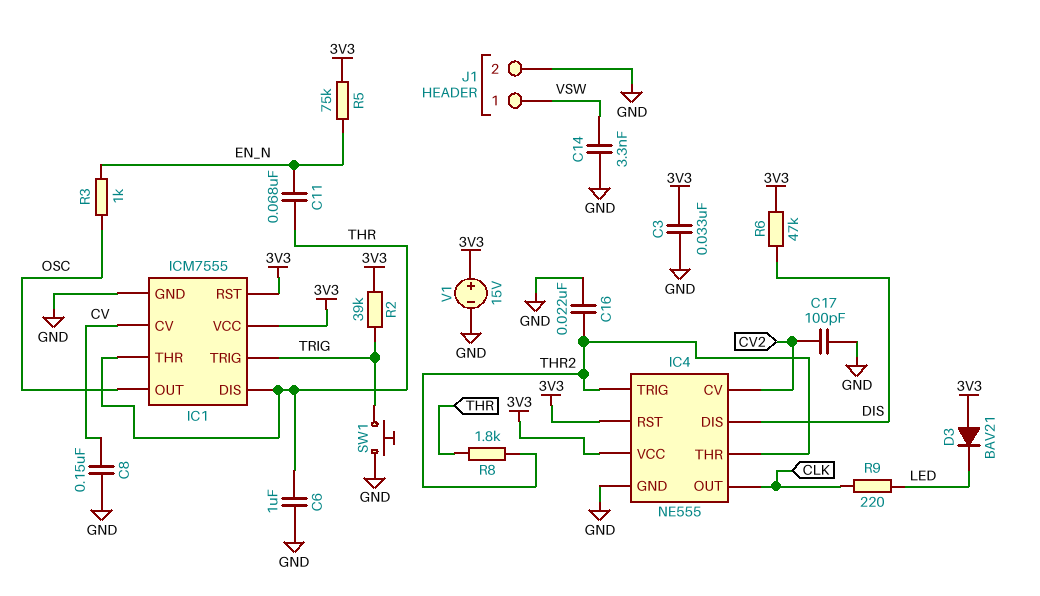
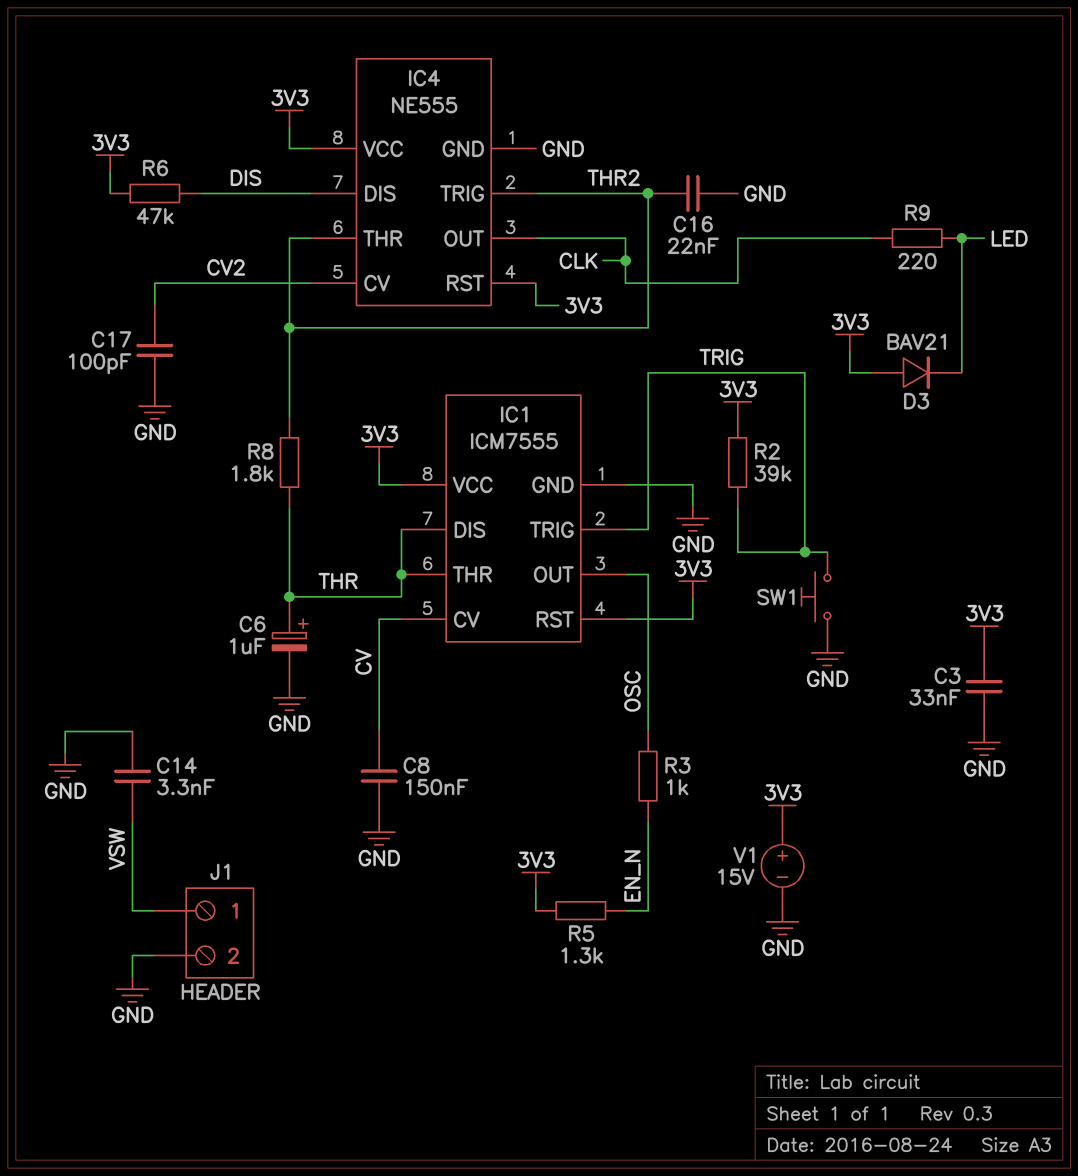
C6: 1uF (GND, THR) -> 1uF (plus THR, minus GND)
C11: 68nF (EN_N, THR) -> none
R5: 75k (3V3, EN_N) -> 1.3k (3V3, EN_N)

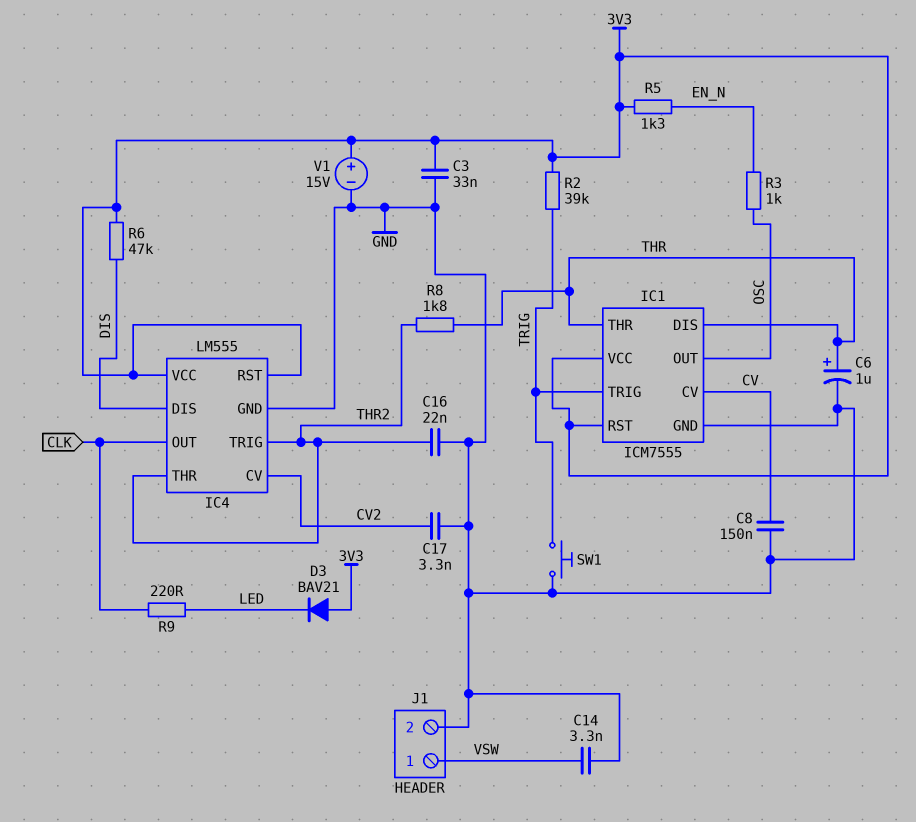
C17: 100pF (CV2, GND) -> 3.3nF (CV2, GND)
IC4: NE555 -> LM555

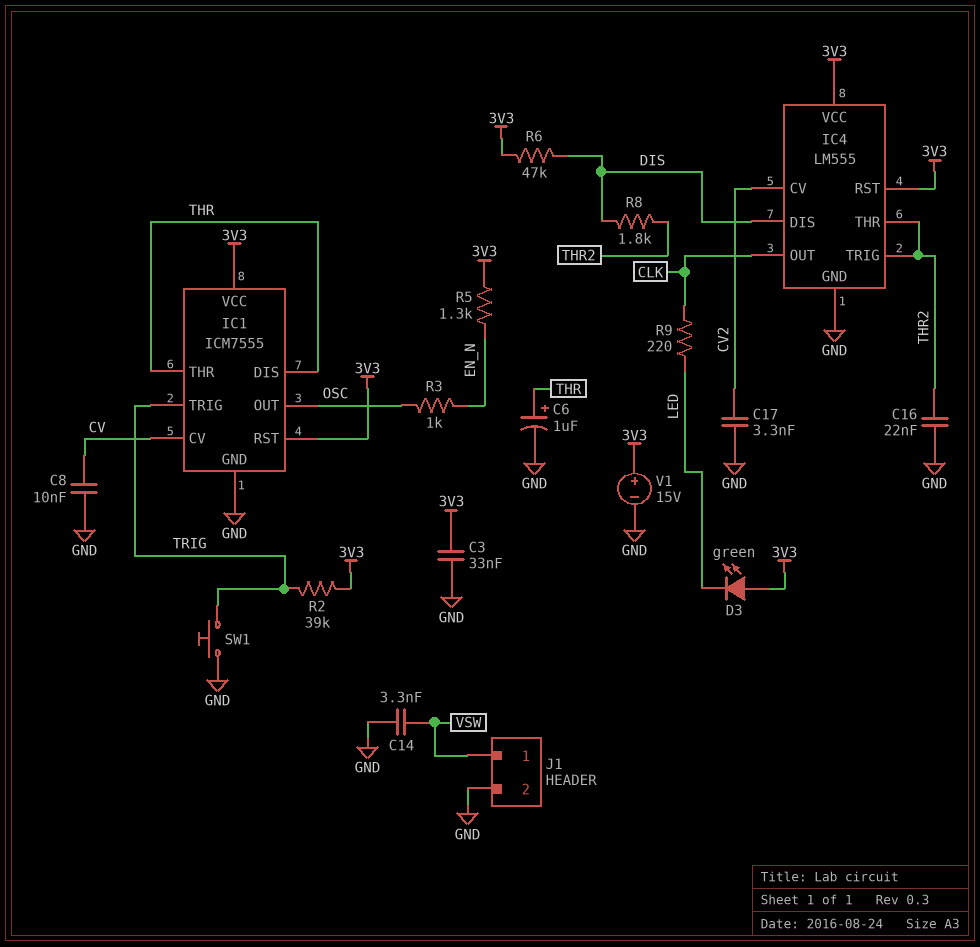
C8: 150nF (CV, GND) -> 10nF (CV, GND)
D3: diode BAV21 (A 3V3, K LED) -> LED green (A 3V3, K LED)
R8: 1.8k (THR, THR2) -> 1.8k (DIS, THR2)

